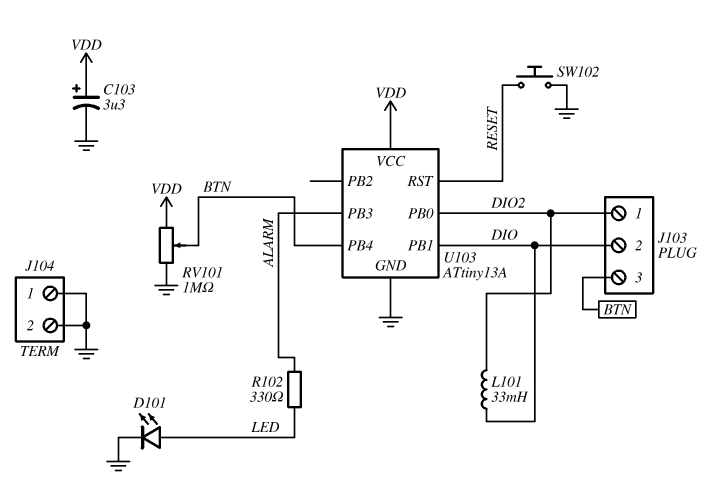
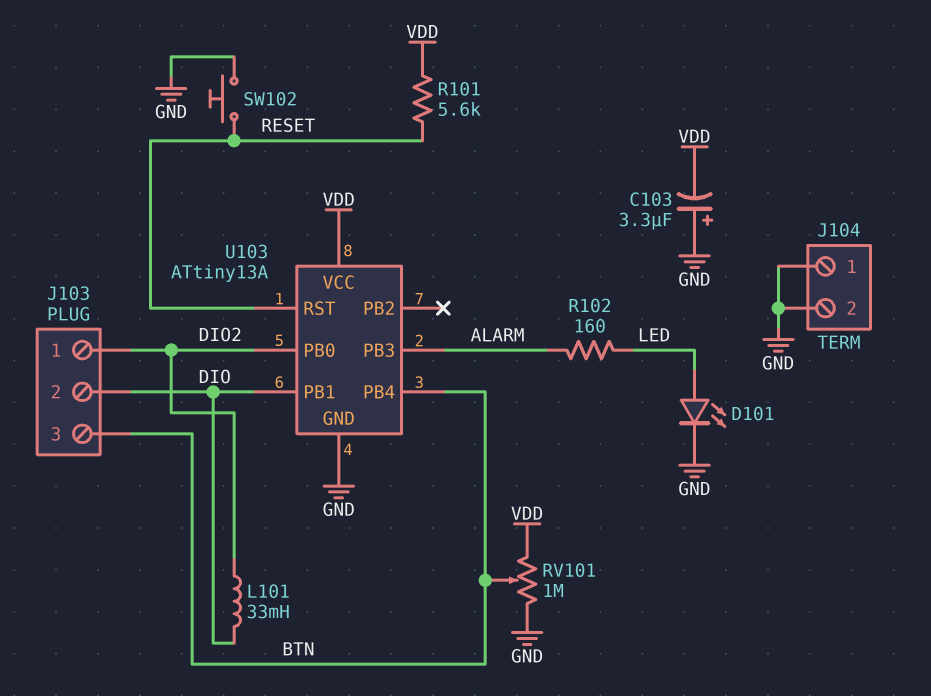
C103: 3.3uF (plus VDD, minus GND) -> 3.3uF (plus GND, minus VDD)
R101: none -> 5.6k (RESET, VDD)
R102: 330 (ALARM, LED) -> 160 (ALARM, LED)

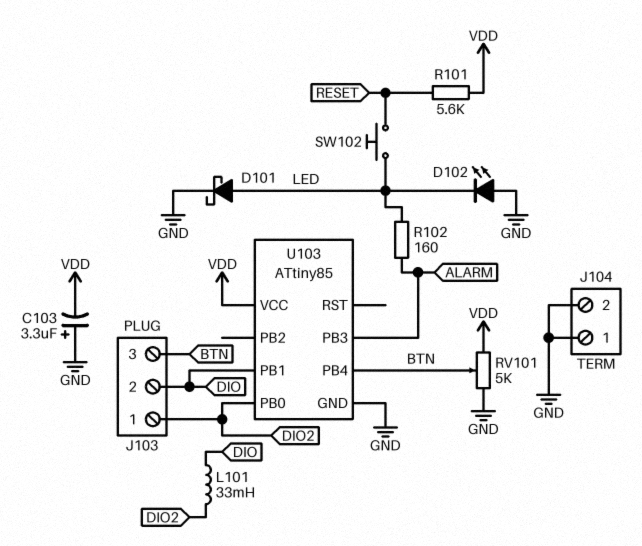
D101: LED (A LED, K GND) -> schottky (A LED, K GND)
D102: none -> LED (A GND, K LED)
RV101: 1M (GND, VDD, wiper BTN) -> 5k (GND, VDD, wiper BTN)
SW102: button (GND, RESET) -> button (LED, RESET)
U103: ATtiny13A -> ATtiny85
U103 pin RST: RESET -> none

